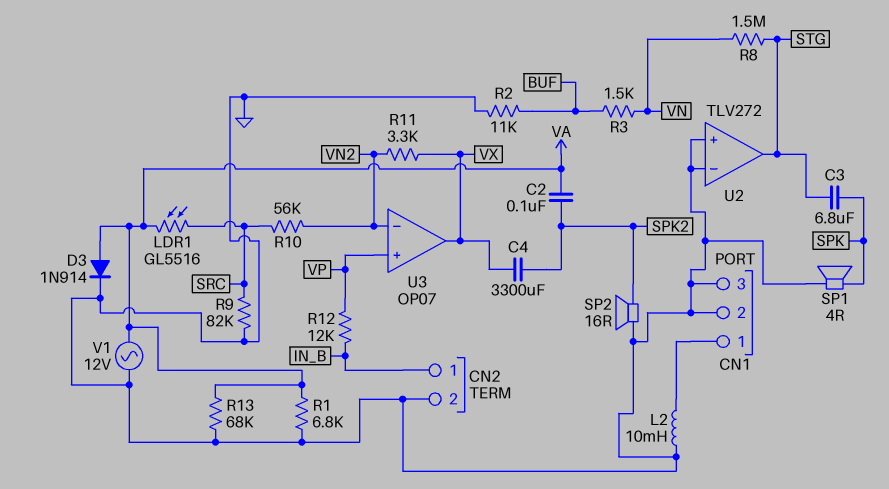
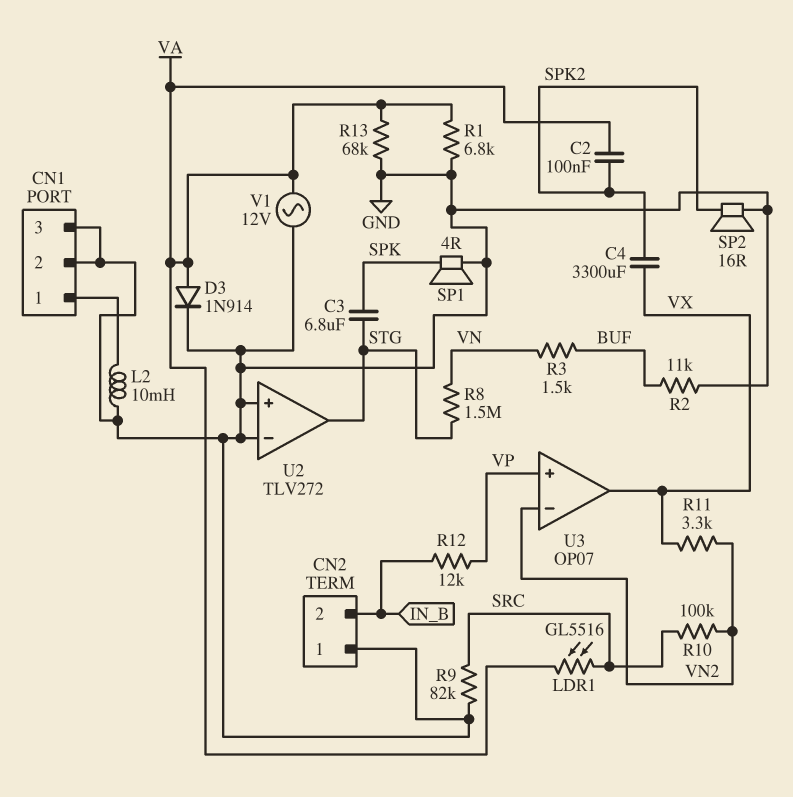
CN2 pin 1: IN_B -> GND
CN2 pin 2: GND -> IN_B
R10: 56k (SRC, VN2) -> 100k (SRC, VN2)

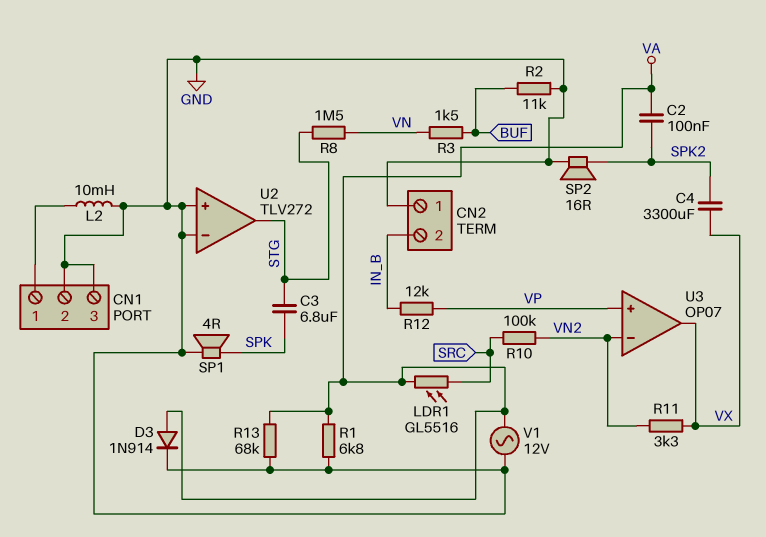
R9: 82k (GND, SRC) -> none

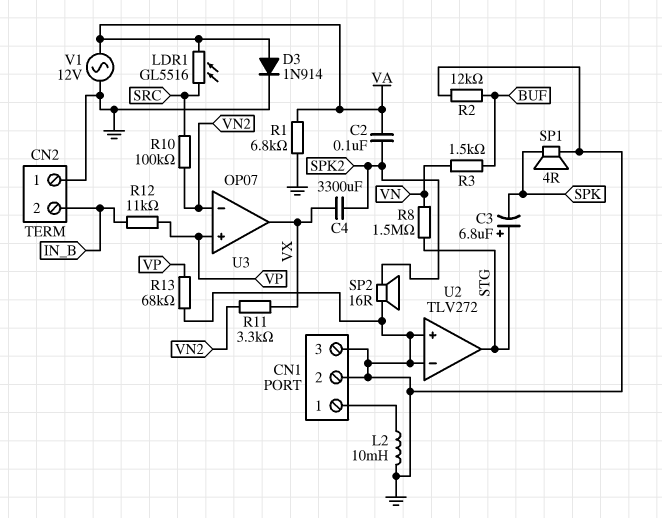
C3: 6.8uF (SPK, STG) -> 6.8uF (plus STG, minus SPK)
R2: 11k (BUF, GND) -> 12k (BUF, GND)
R12: 12k (IN_B, VP) -> 11k (IN_B, VP)
R13: 68k (GND, VA) -> 68k (GND, VP)

